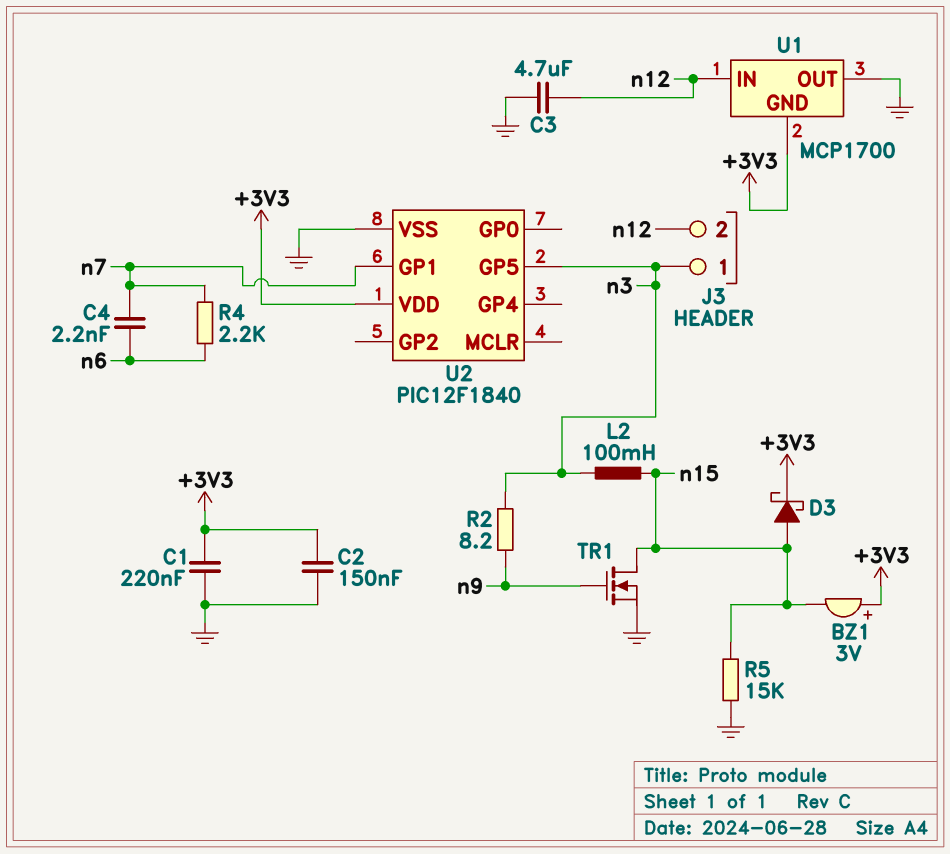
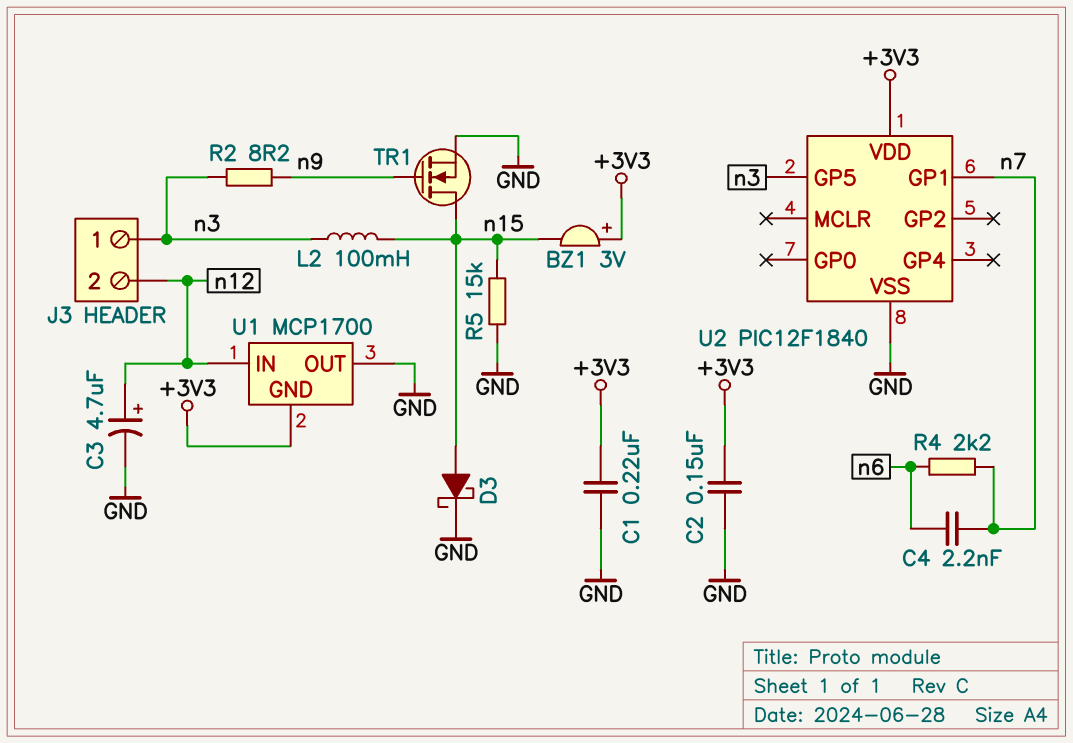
C3: 4.7uF (GND, n12) -> 4.7uF (plus n12, minus GND)
D3: schottky (A n15, K +3V3) -> schottky (A n15, K GND)

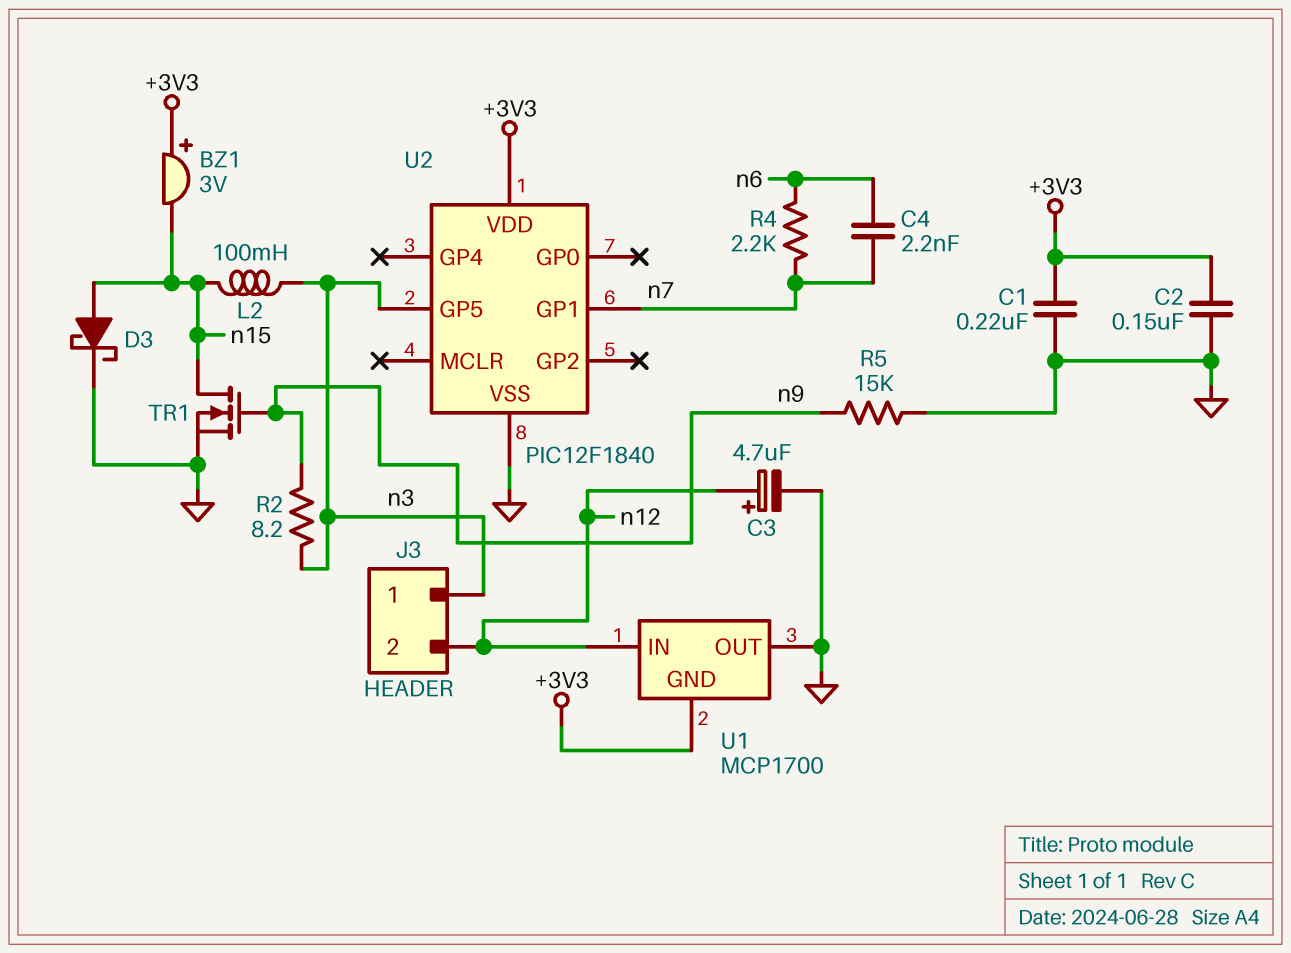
R5: 15k (GND, n15) -> 15k (GND, n9)

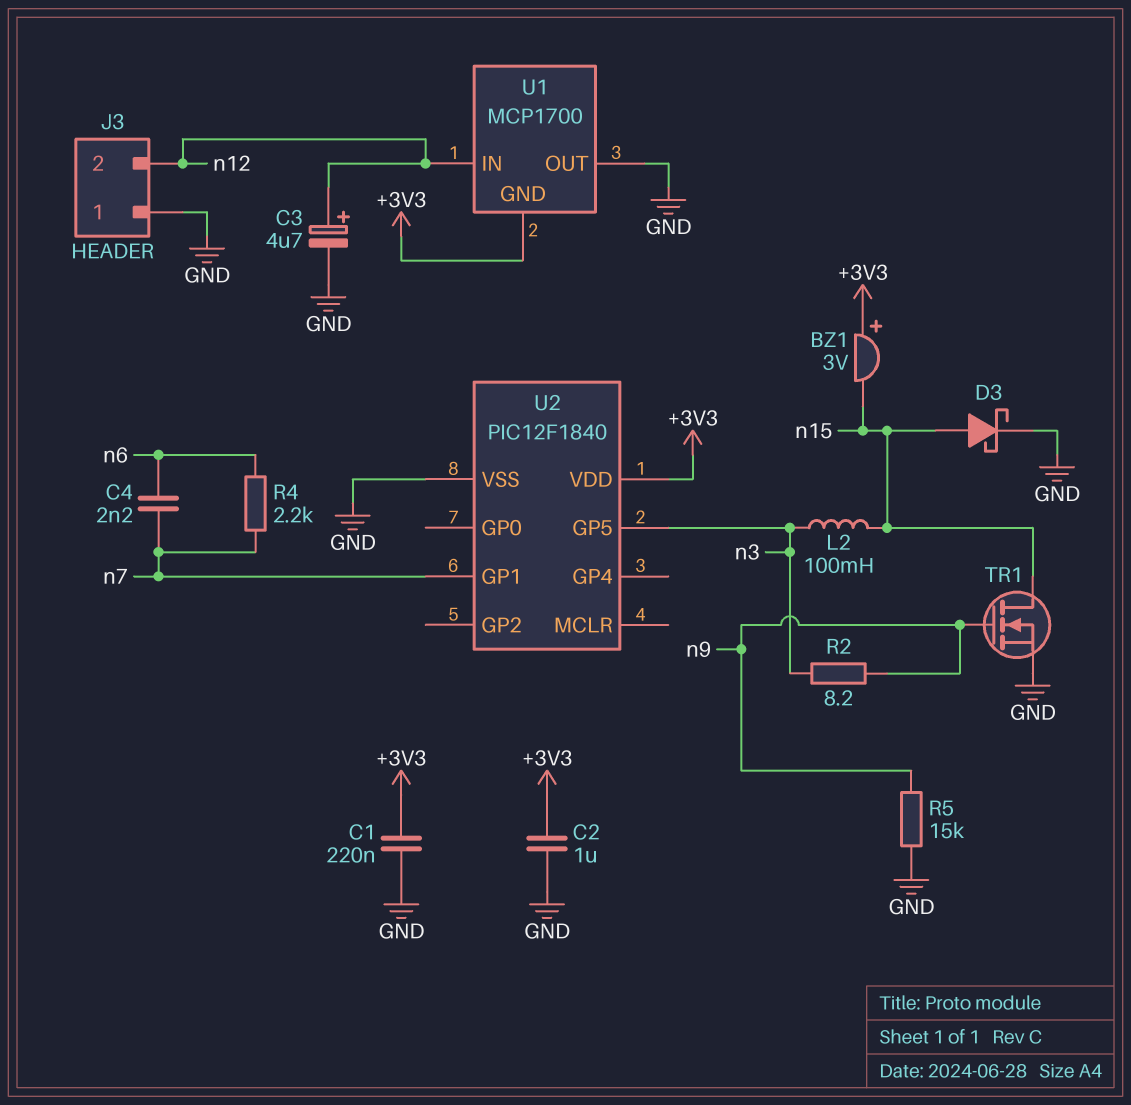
C2: 150nF (+3V3, GND) -> 1uF (+3V3, GND)
J3 pin 1: n3 -> GND

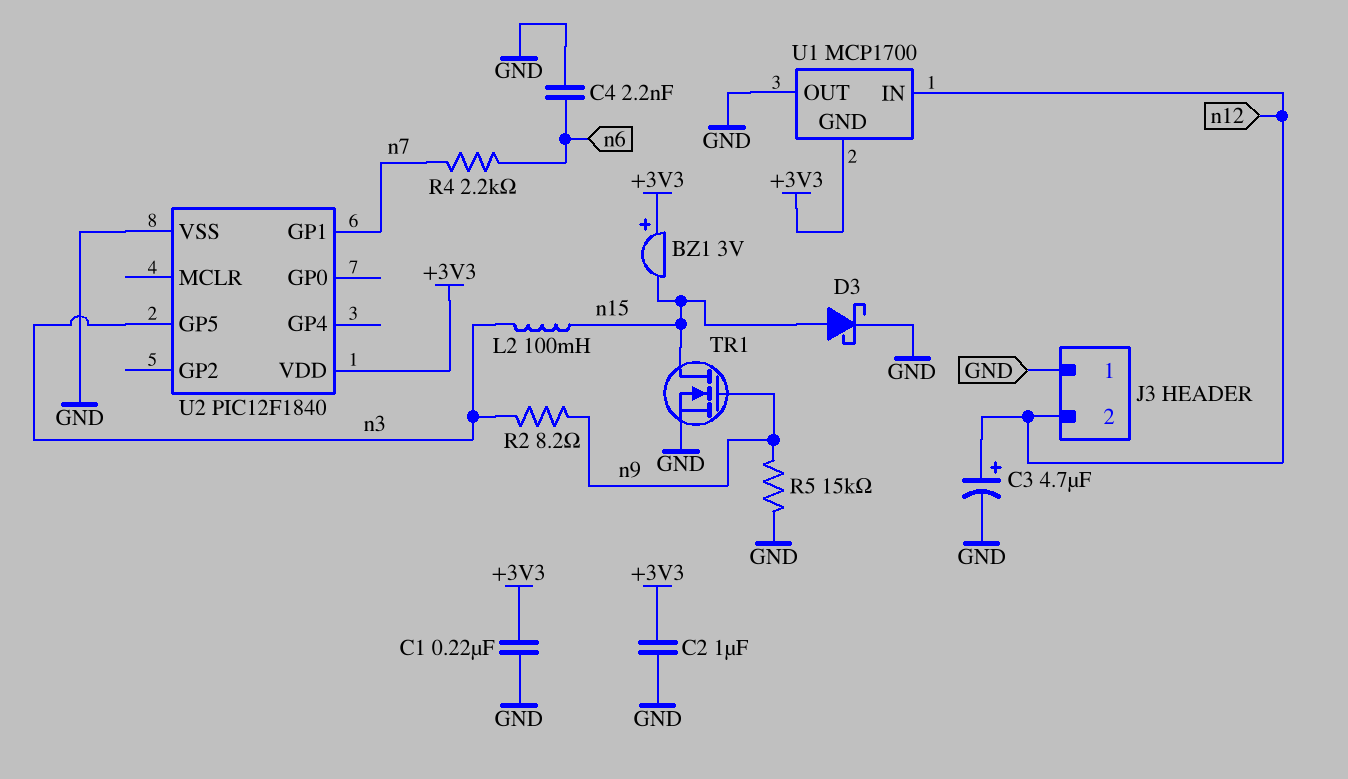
C4: 2.2nF (n6, n7) -> 2.2nF (GND, n6)

